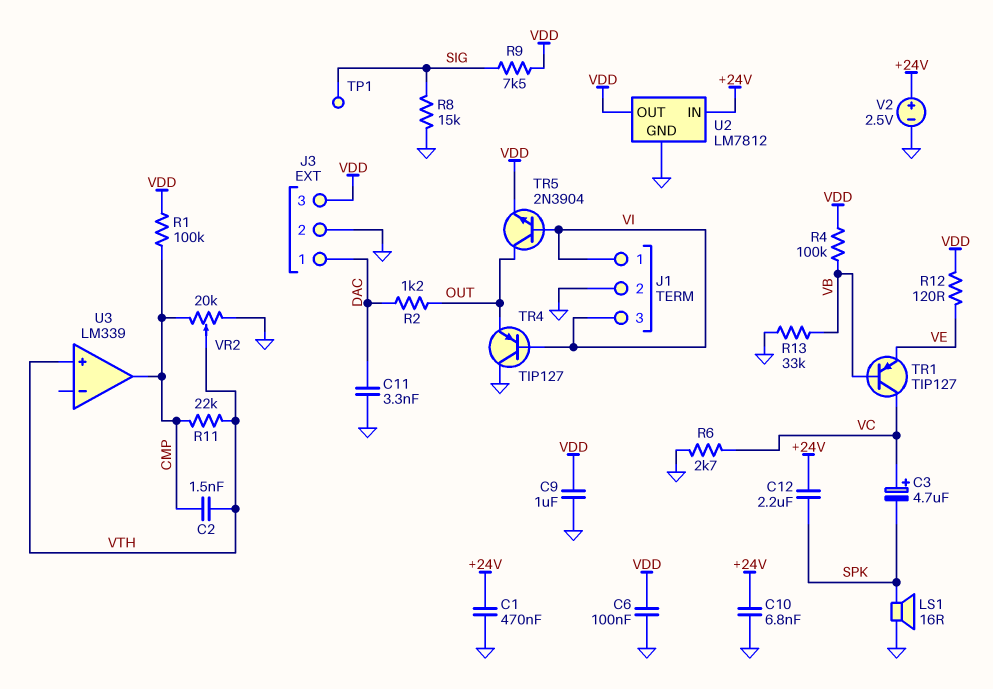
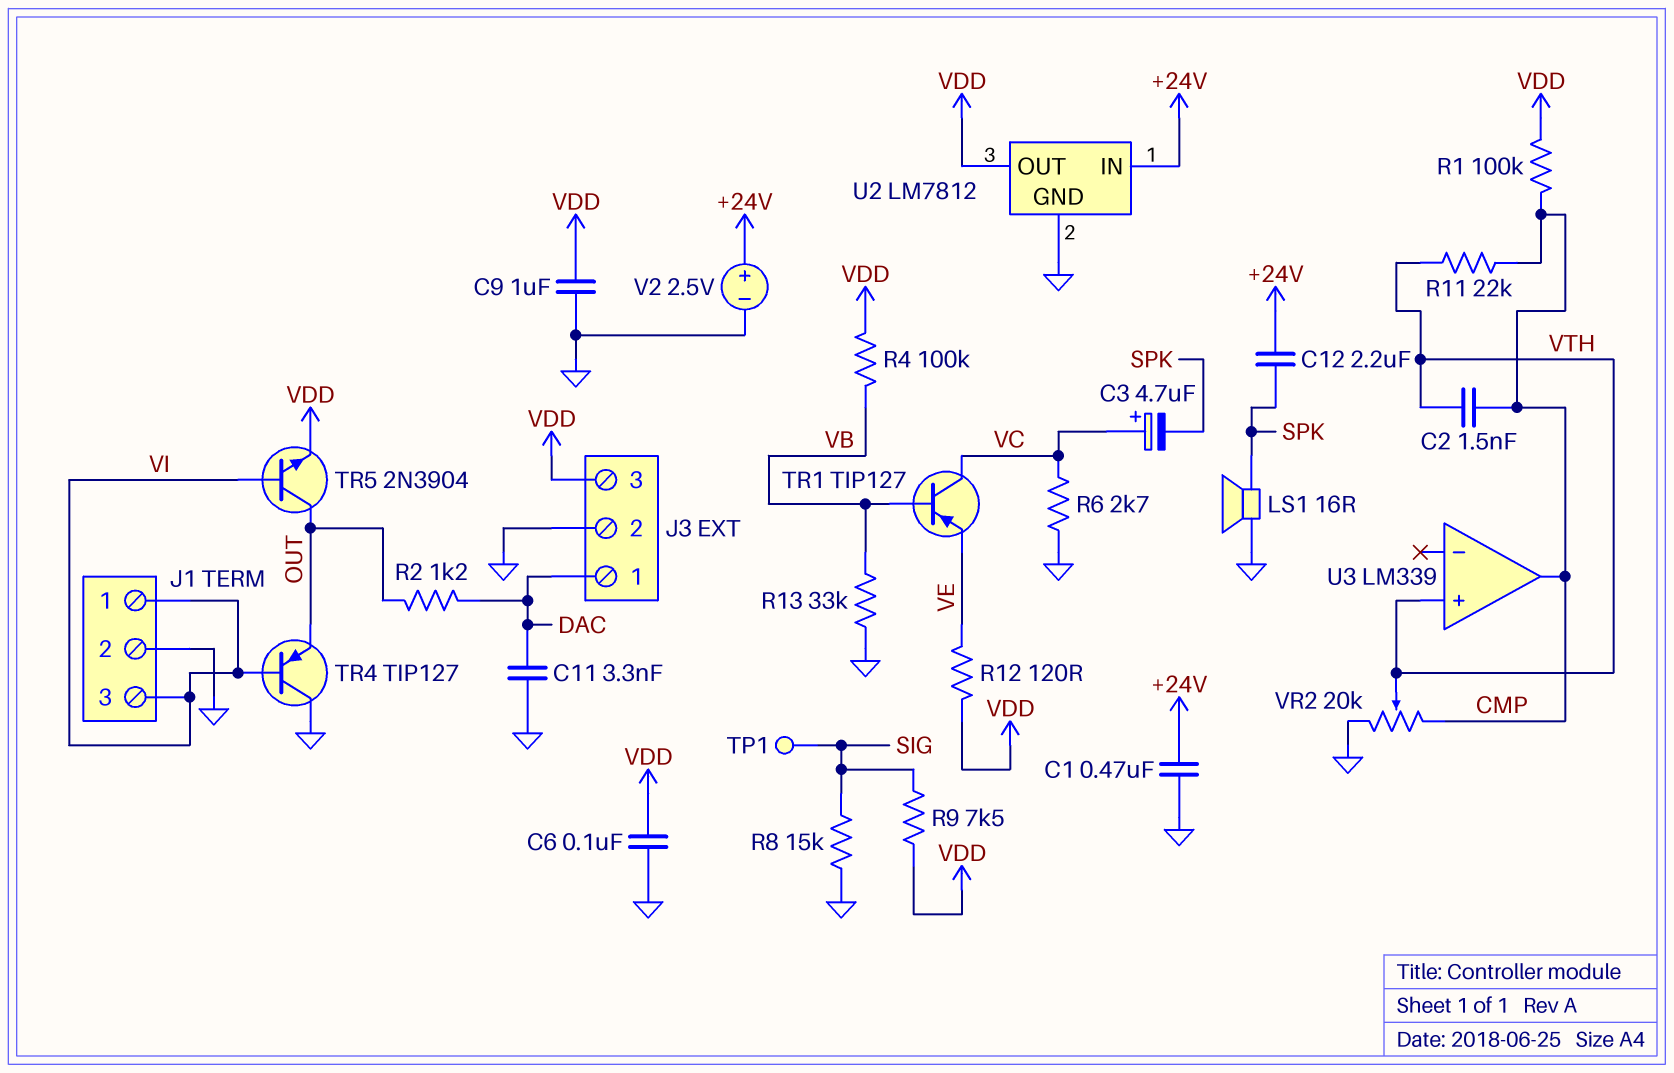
C10: 6.8nF (+24V, GND) -> none

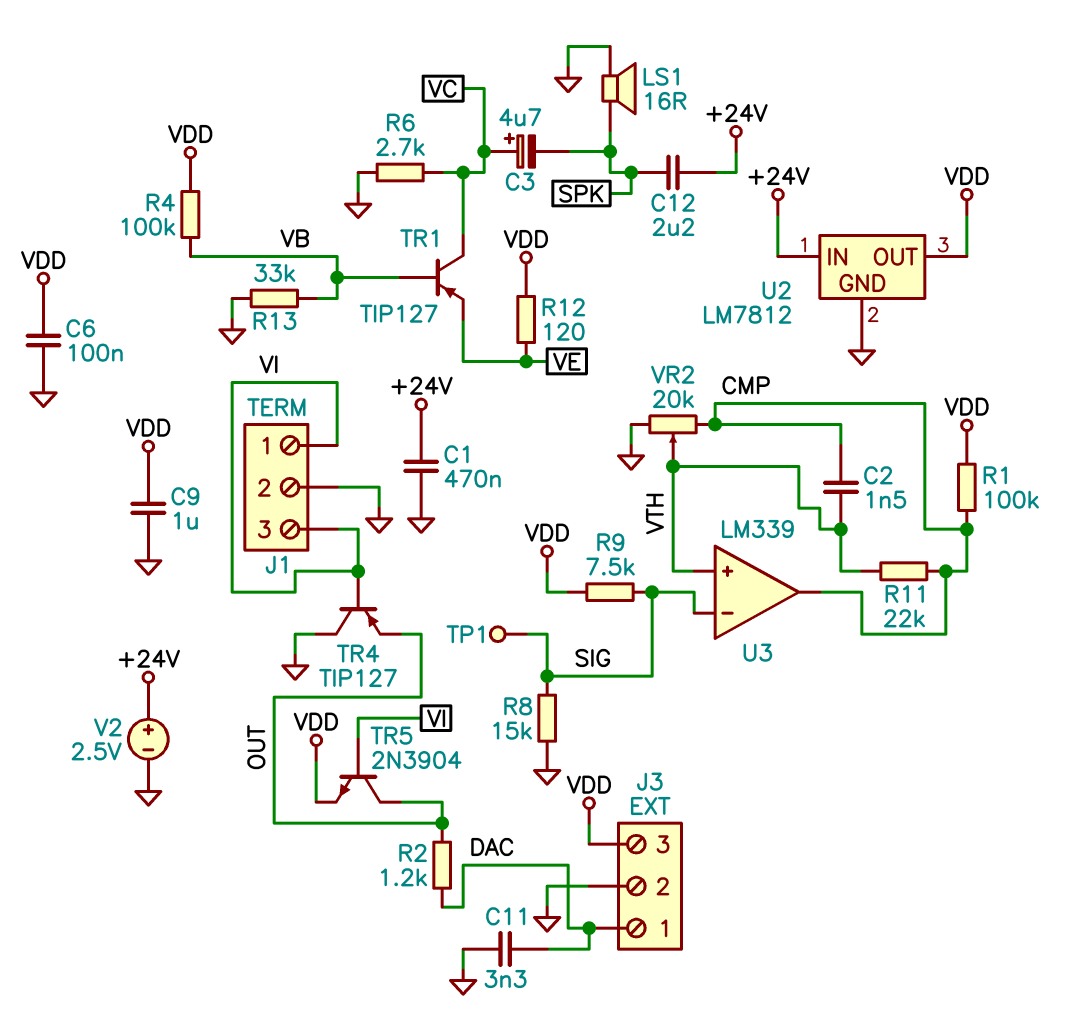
U3 pin in-: none -> SIG

